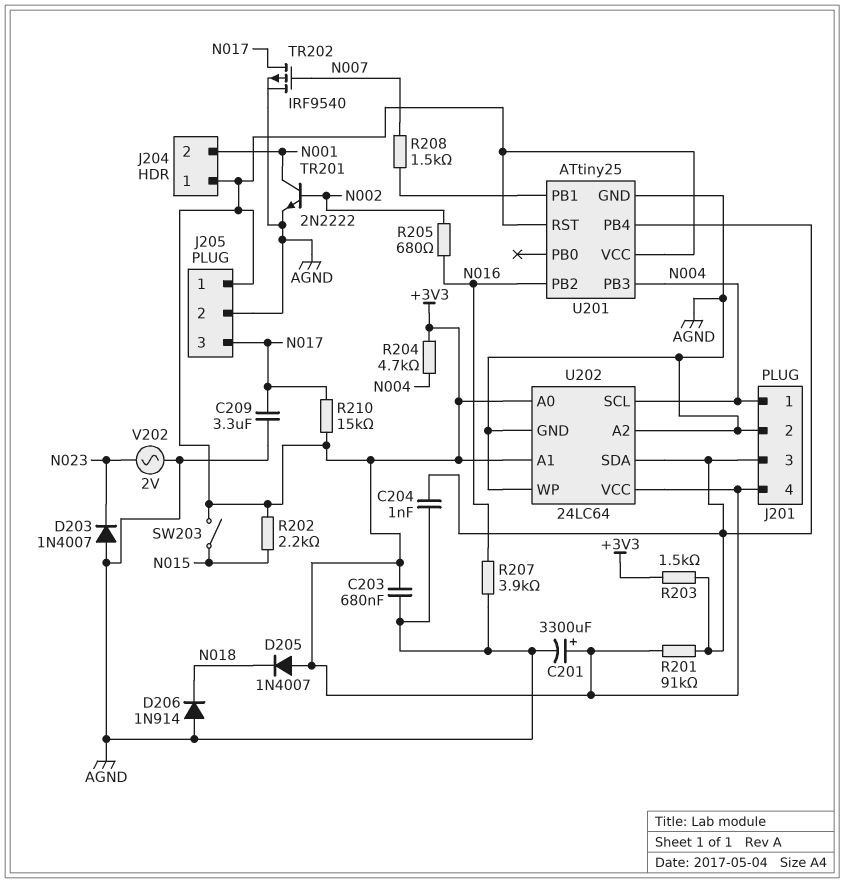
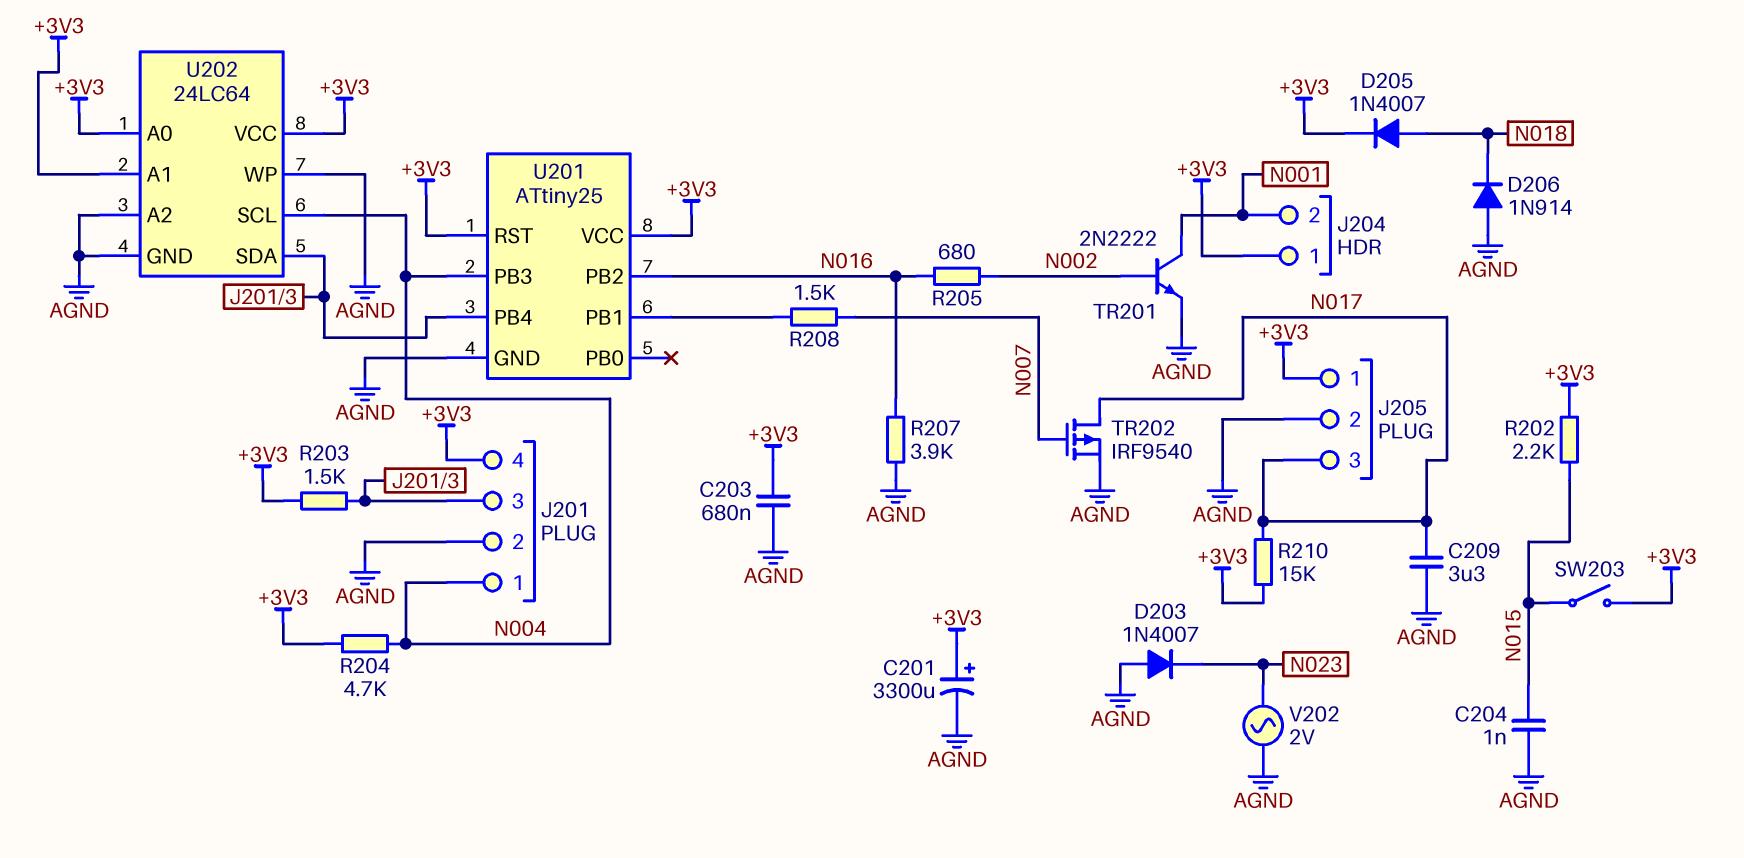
C204: 1nF (AGND, J201/3) -> 1nF (AGND, N015)
D205: diode 1N4007 (A +3V3, K N018) -> diode 1N4007 (A N018, K +3V3)
R201: 91k (+3V3, J201/3) -> none

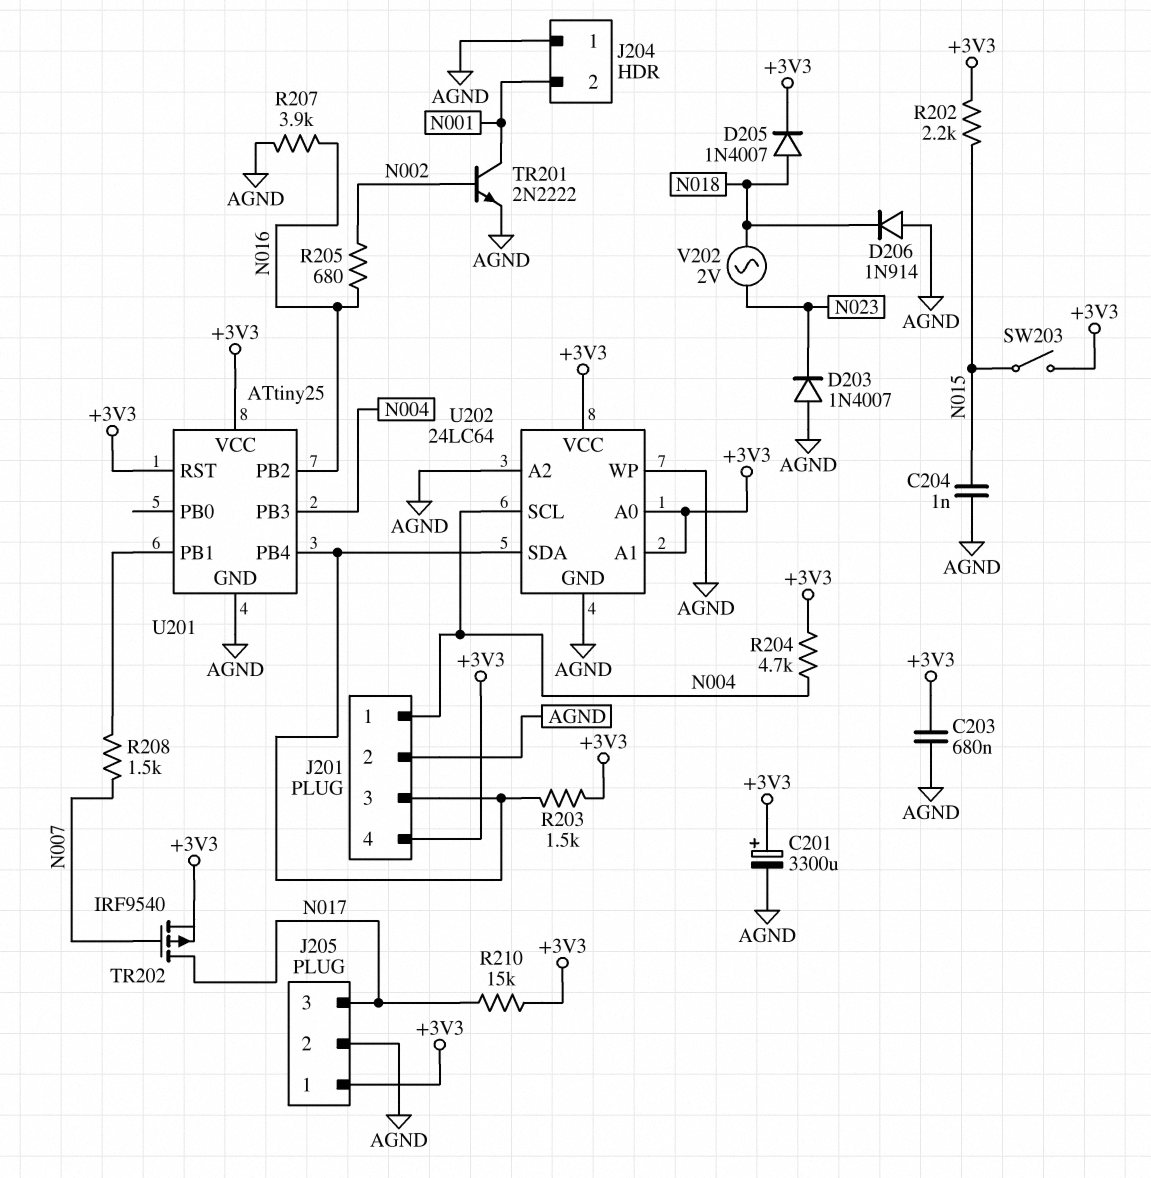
C209: 3.3uF (AGND, N017) -> none
J204 pin 1: +3V3 -> AGND
TR202: PMOS IRF9540 (G N007, D N017, S AGND) -> PMOS IRF9540 (G N007, D N017, S +3V3)
V202: AC 2V (AGND, N023) -> AC 2V (N018, N023)

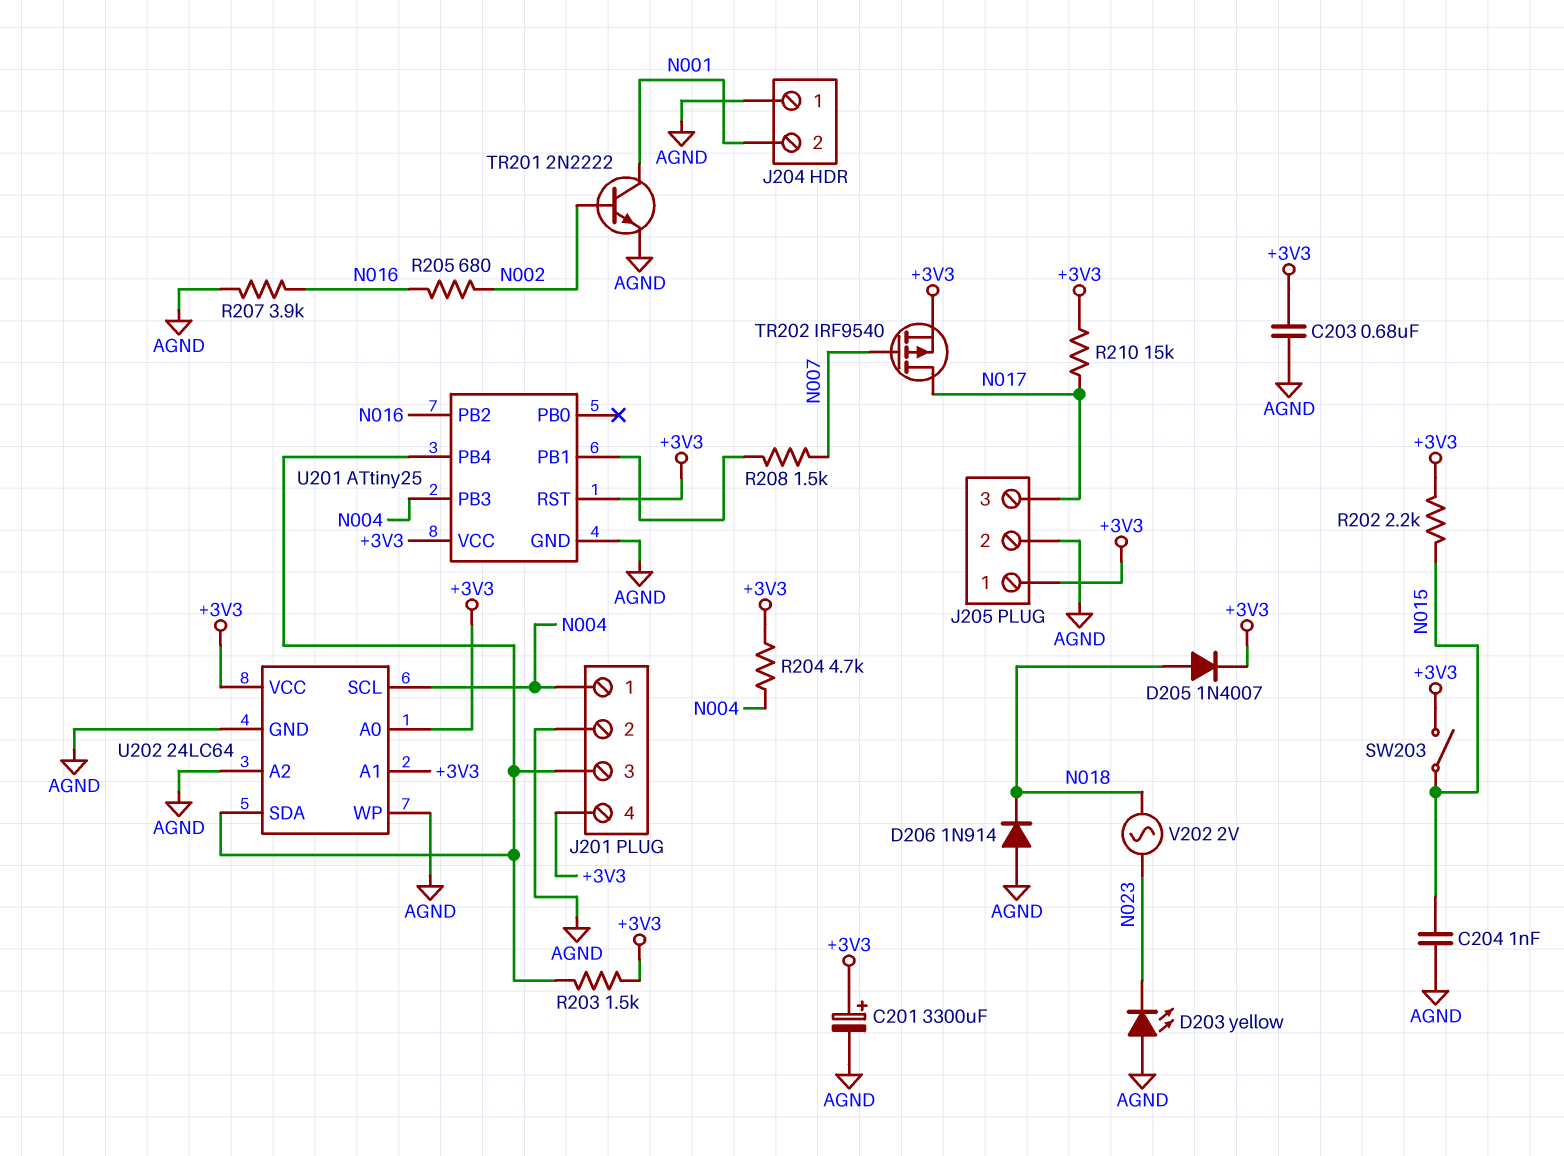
D203: diode 1N4007 (A AGND, K N023) -> LED yellow (A AGND, K N023)

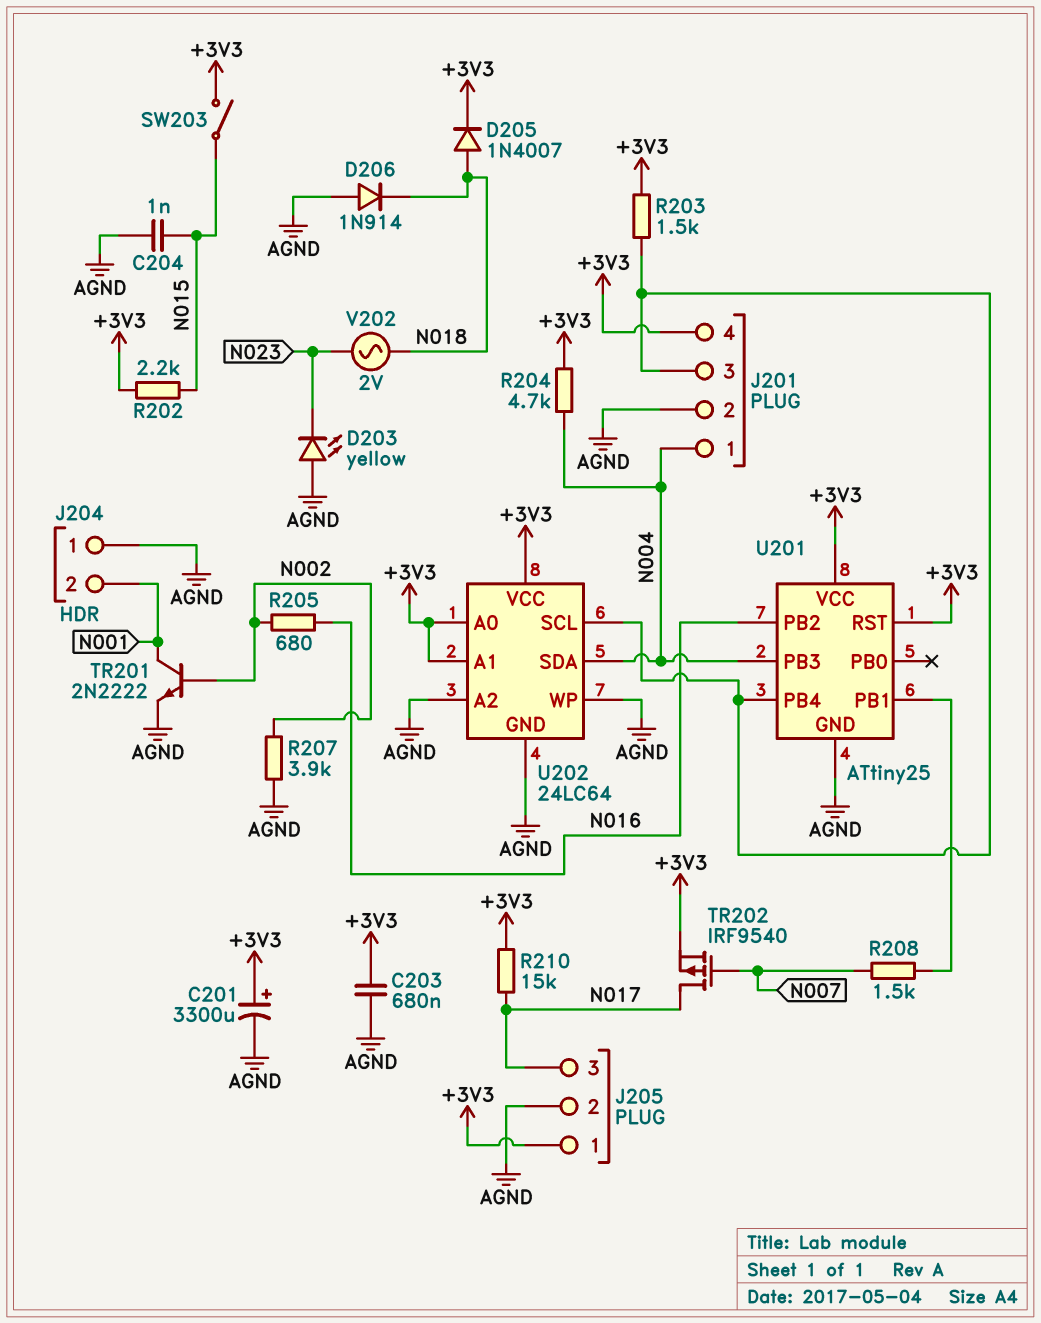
R207: 3.9k (AGND, N016) -> 3.9k (AGND, N002)
U202 pin SCL: N004 -> J201/3
U202 pin SDA: J201/3 -> N004

